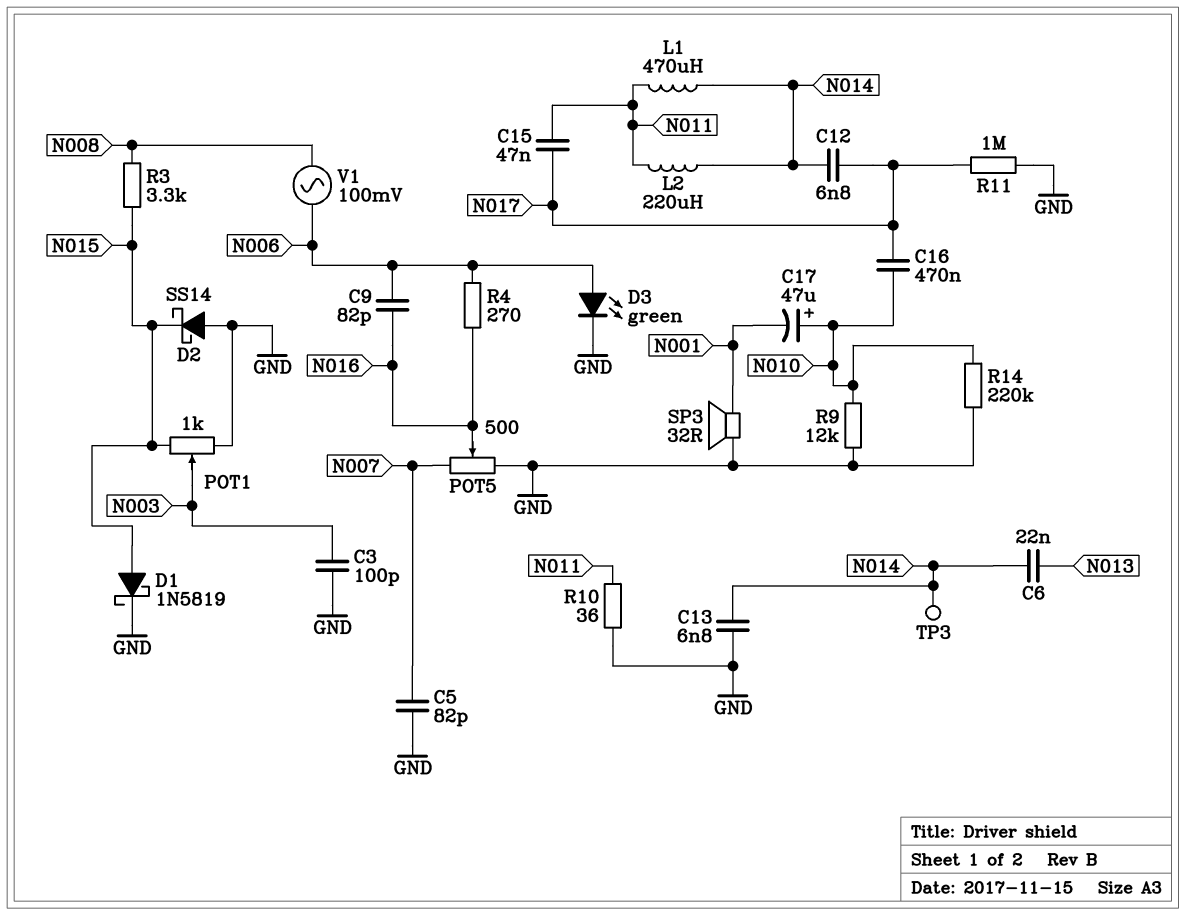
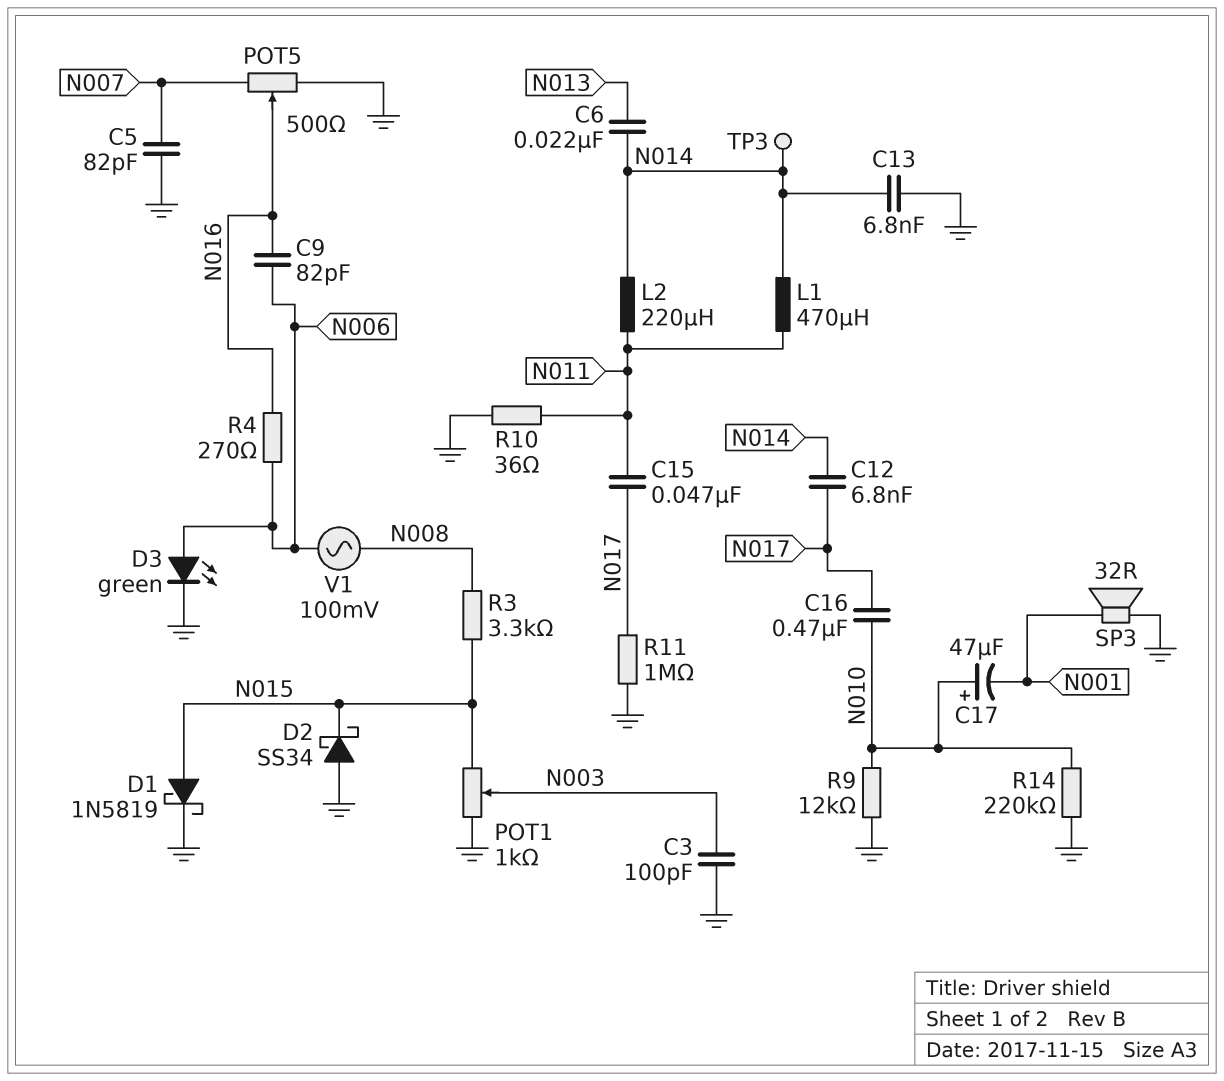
D2: schottky SS14 (A GND, K N015) -> schottky SS34 (A GND, K N015)

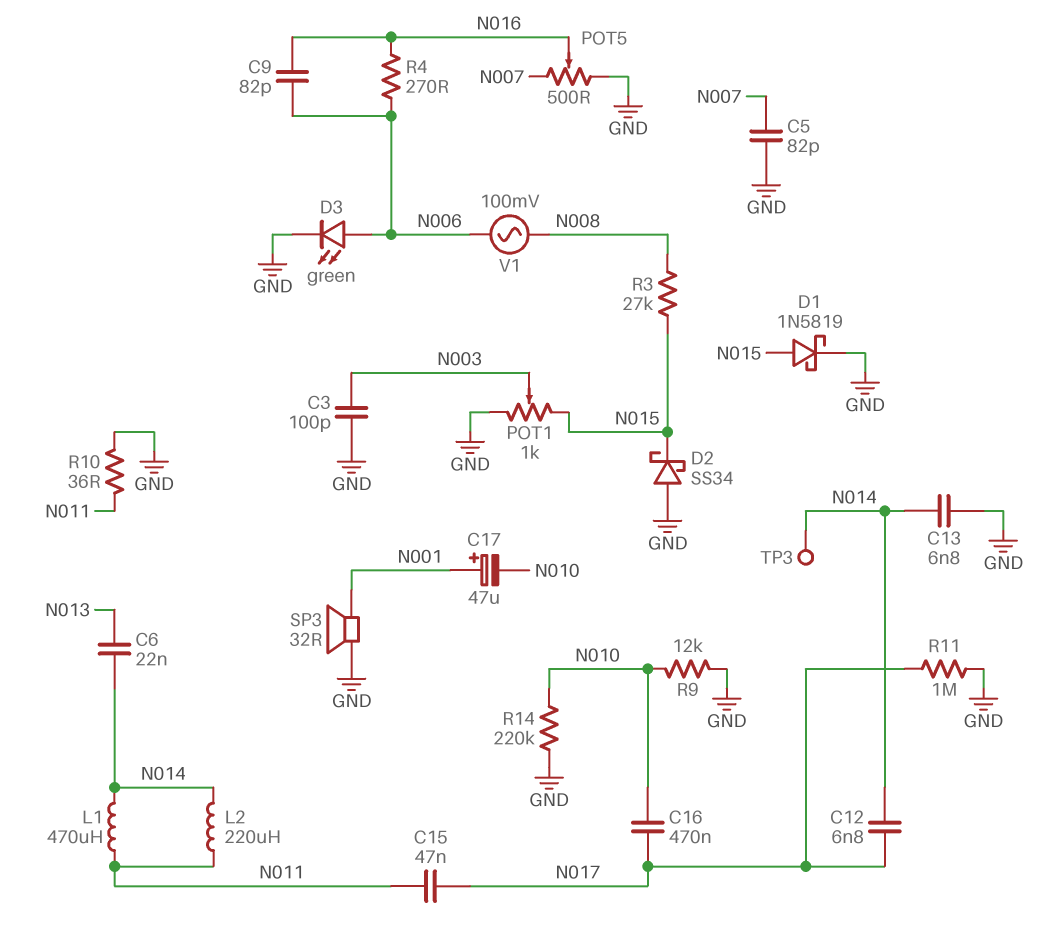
C17: 47uF (plus N010, minus N001) -> 47uF (plus N001, minus N010)
R3: 3.3k (N008, N015) -> 27k (N008, N015)

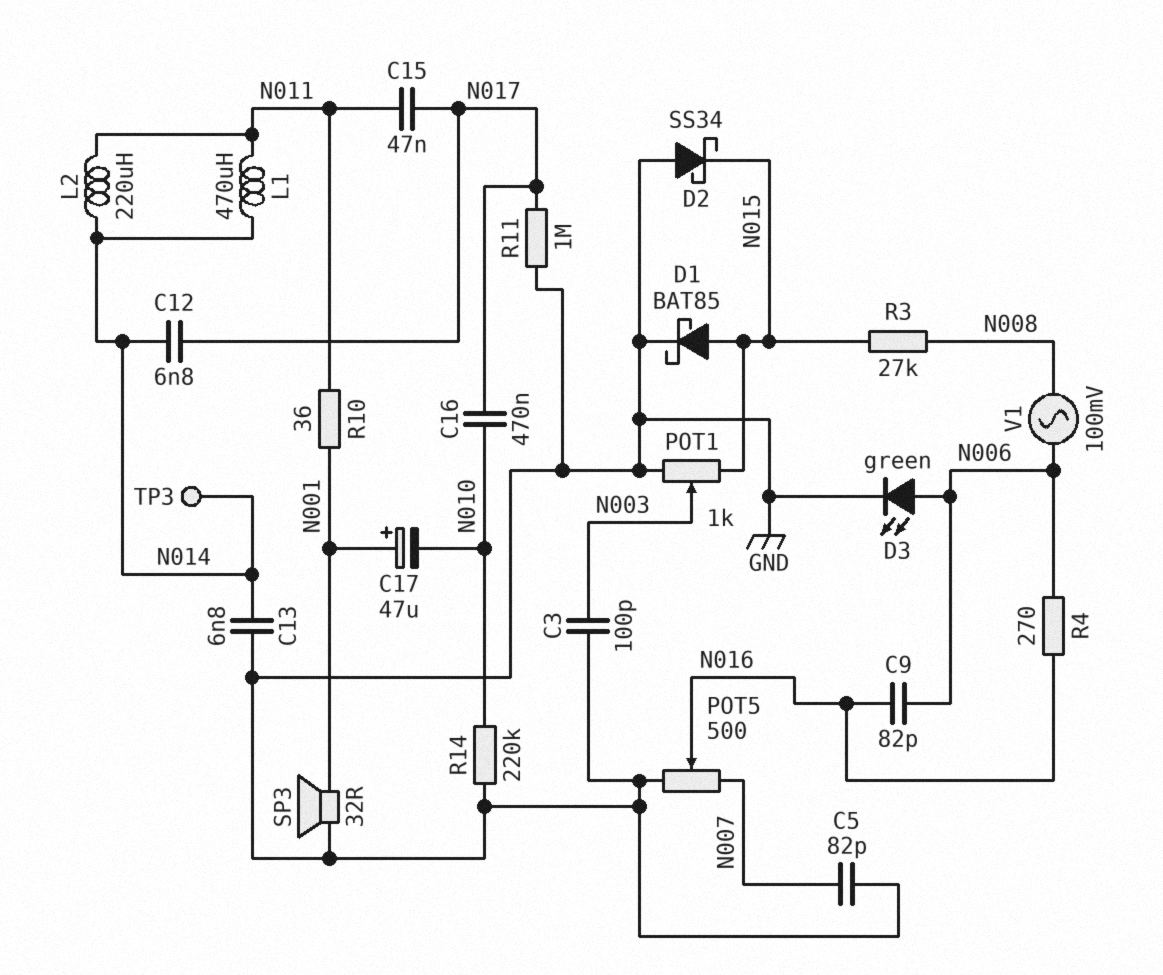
C6: 22nF (N013, N014) -> none
D1: schottky 1N5819 (A N015, K GND) -> schottky BAT85 (A N015, K GND)
R9: 12k (GND, N010) -> none
R10: 36 (GND, N011) -> 36 (N001, N011)

